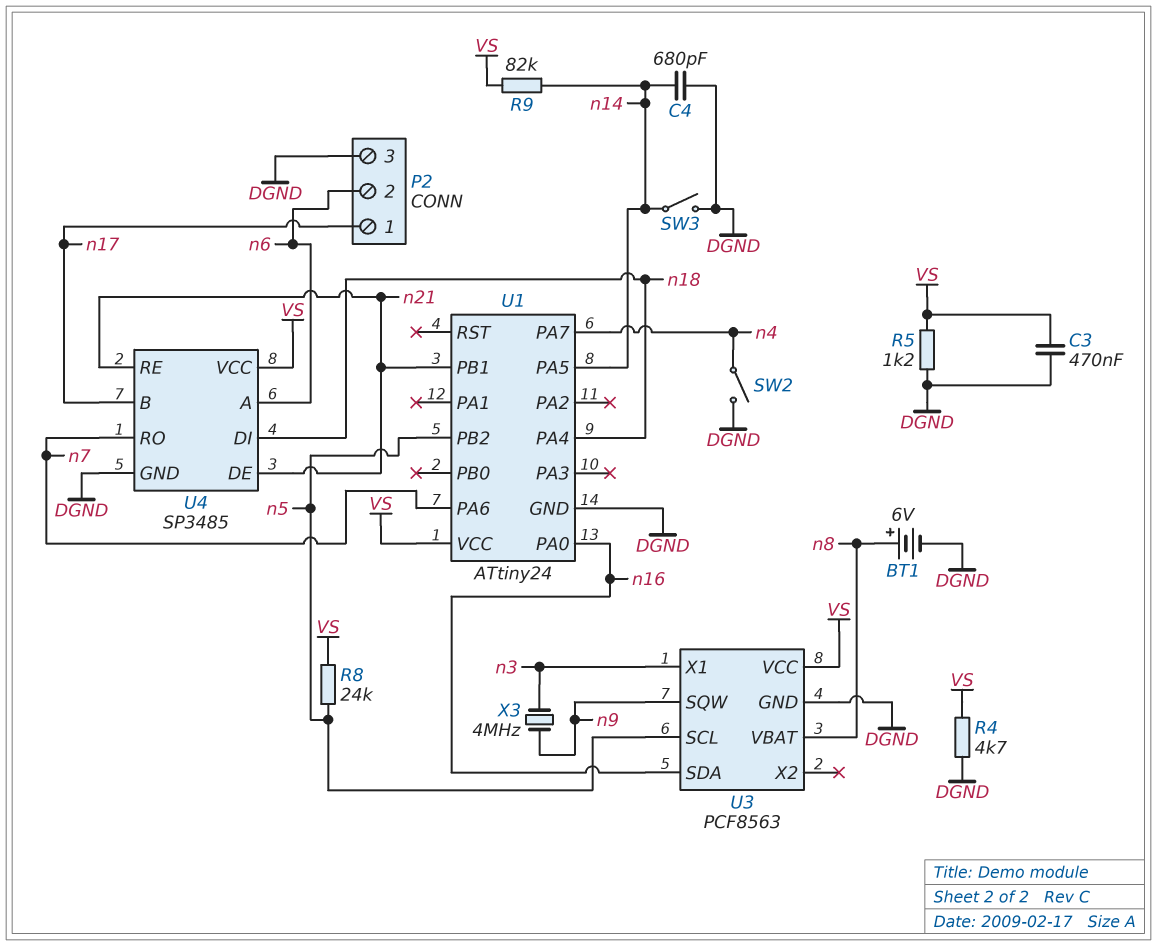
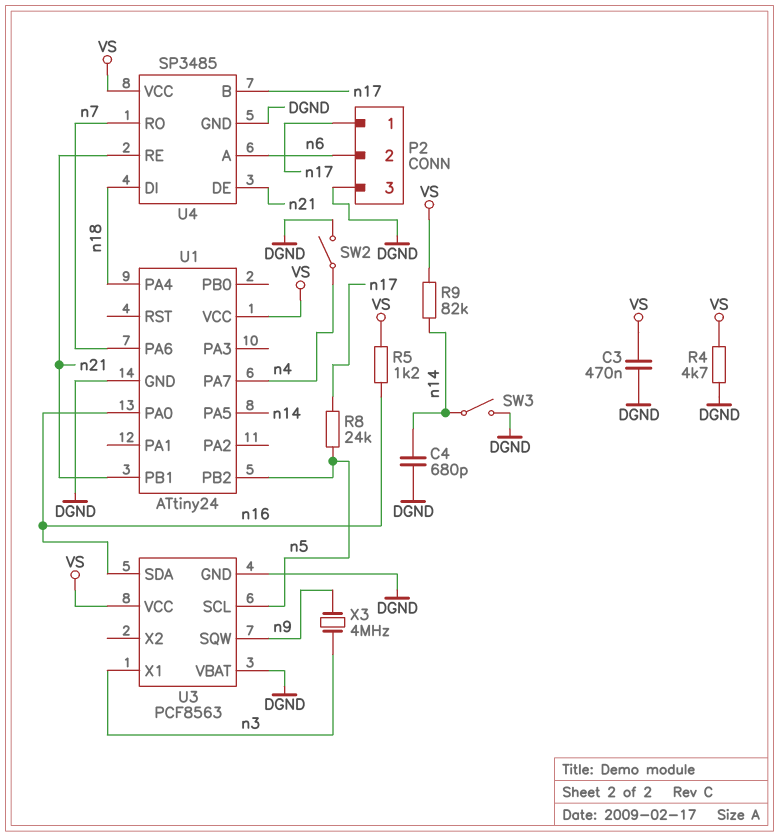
BT1: 6V (plus n8, minus DGND) -> none
R5: 1.2k (DGND, VS) -> 1.2k (VS, n16)
R8: 24k (VS, n5) -> 24k (n5, n17)
U3 pin VBAT: n8 -> DGND

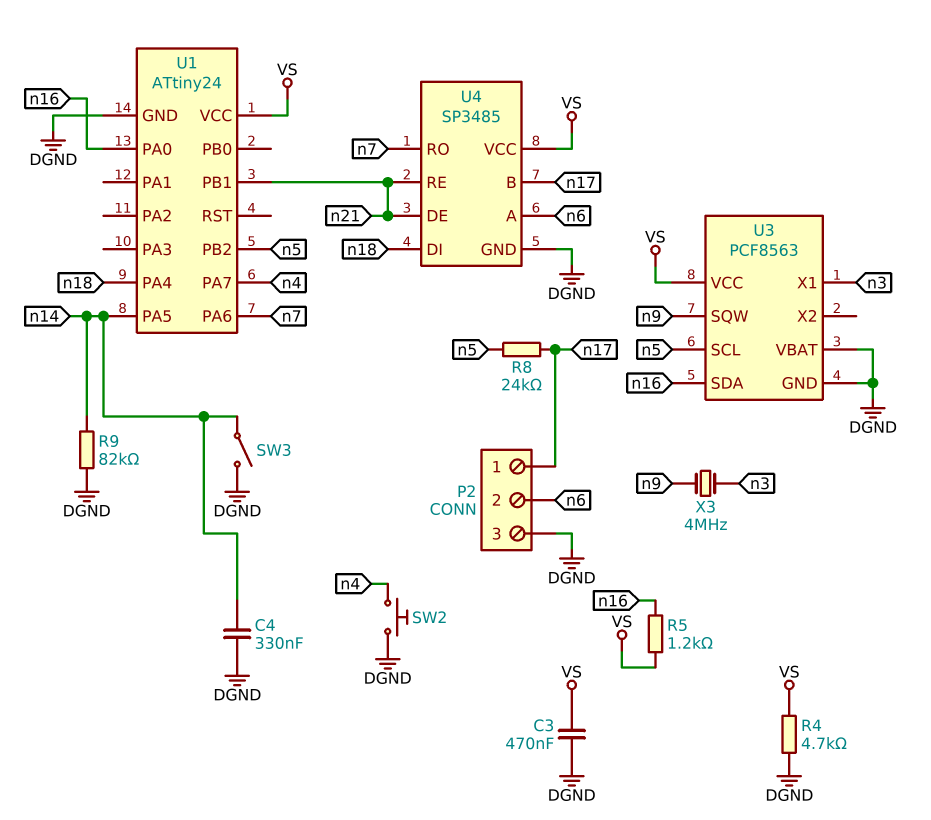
C4: 680pF (DGND, n14) -> 330nF (DGND, n14)
R9: 82k (VS, n14) -> 82k (DGND, n14)
SW2: switch (DGND, n4) -> button (DGND, n4)

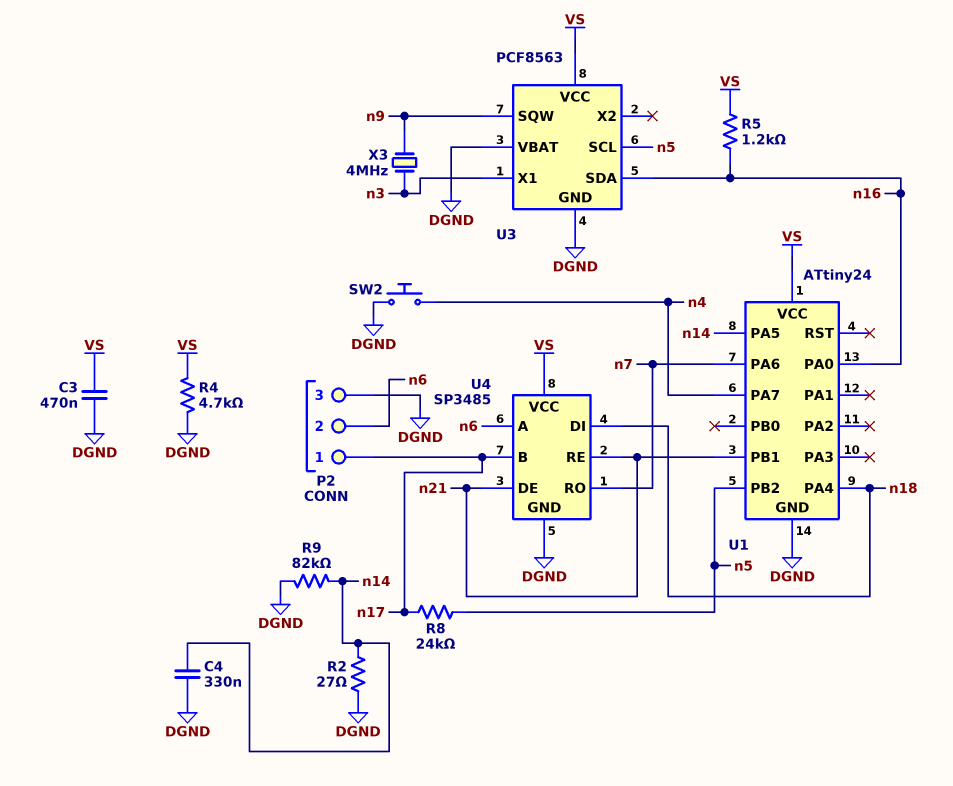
R2: none -> 27 (DGND, n14)
SW3: switch (DGND, n14) -> none

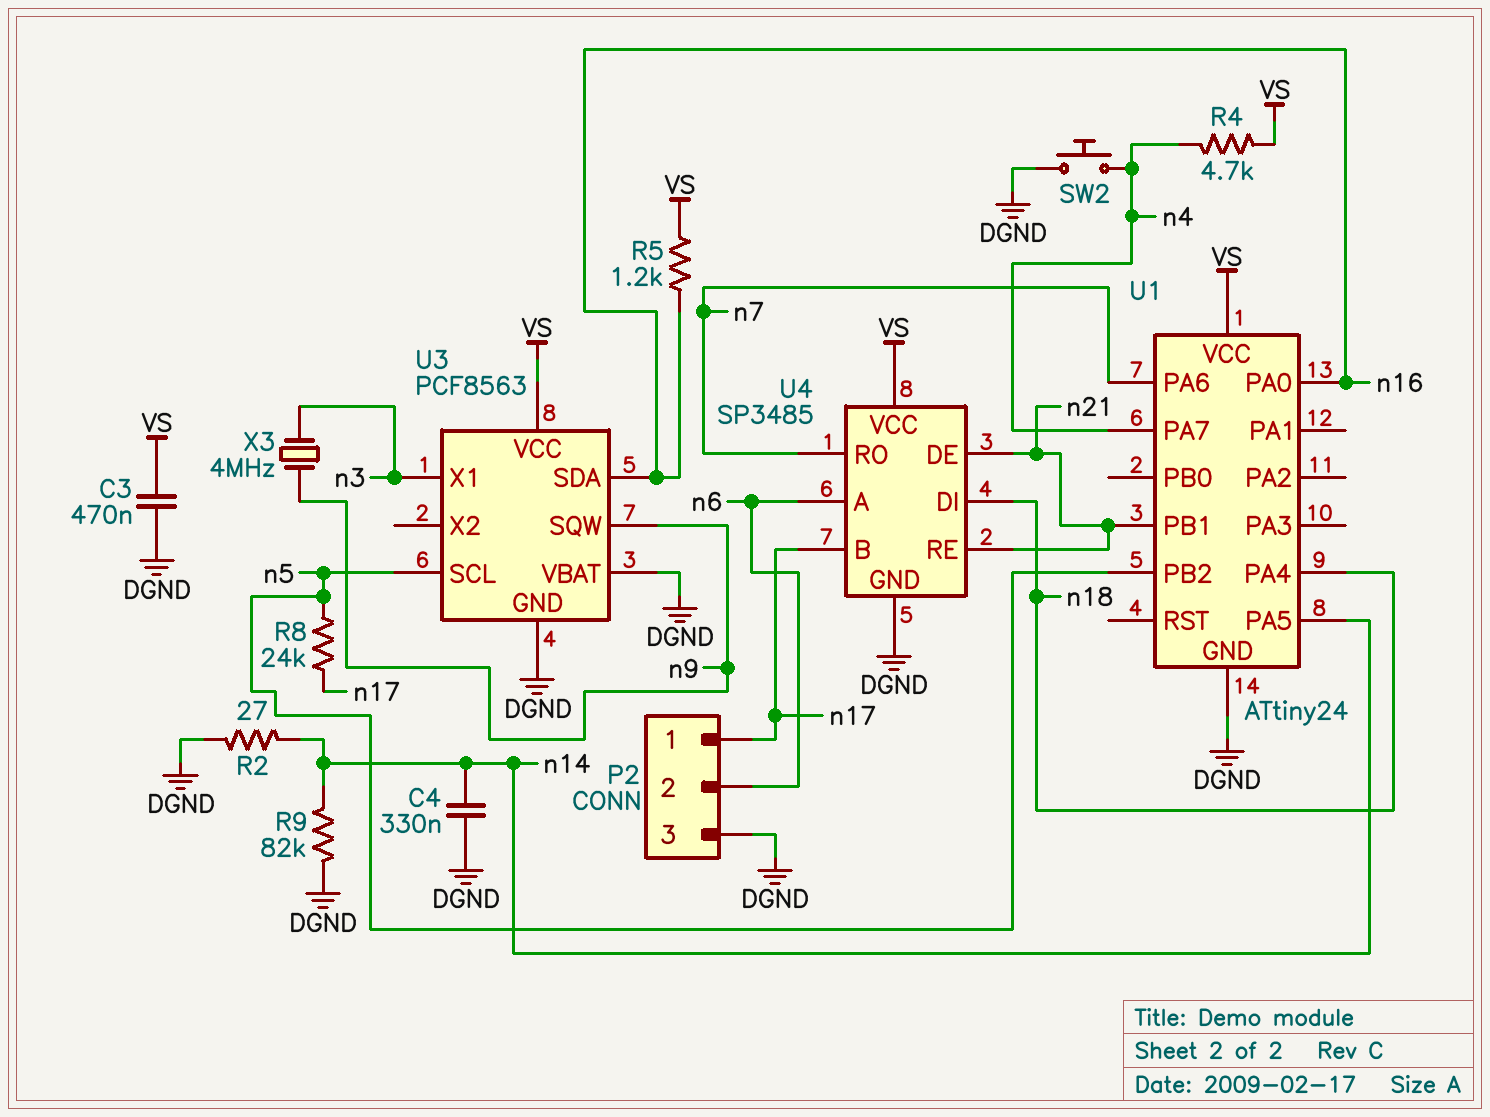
R4: 4.7k (DGND, VS) -> 4.7k (VS, n4)

